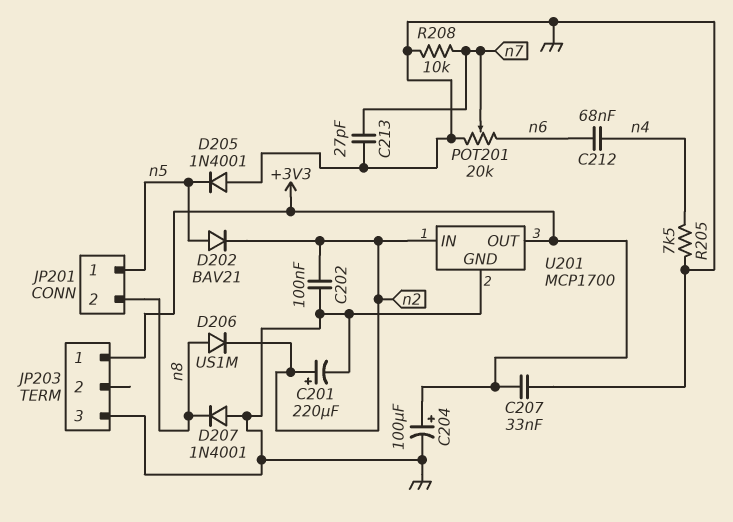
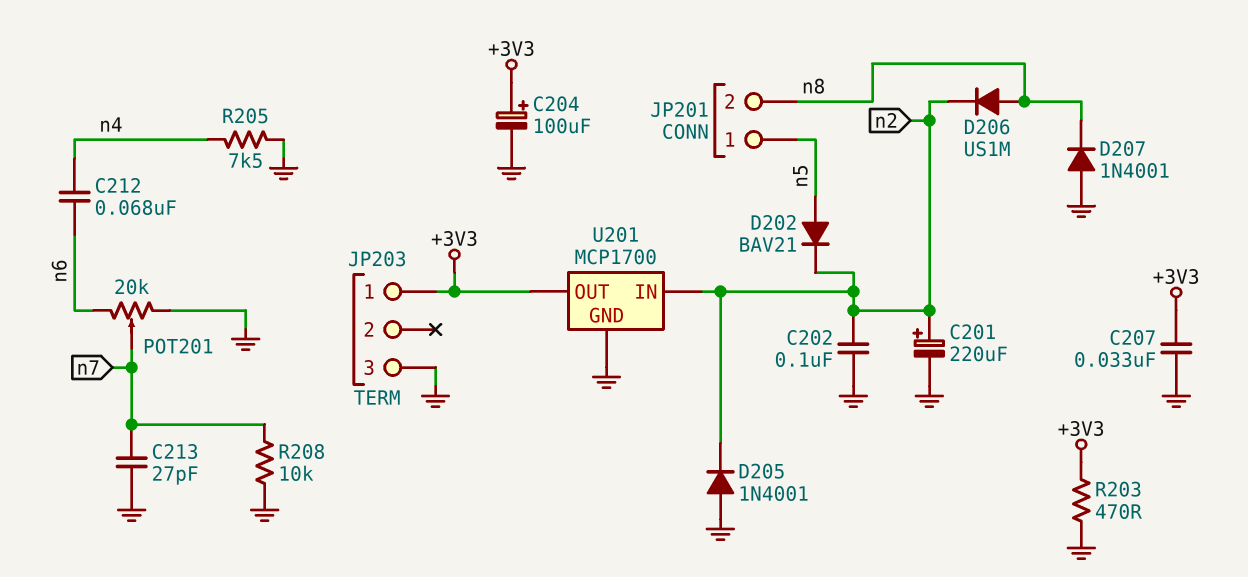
D205: diode 1N4001 (A GND, K n5) -> diode 1N4001 (A GND, K n2)
R203: none -> 470 (+3V3, GND)

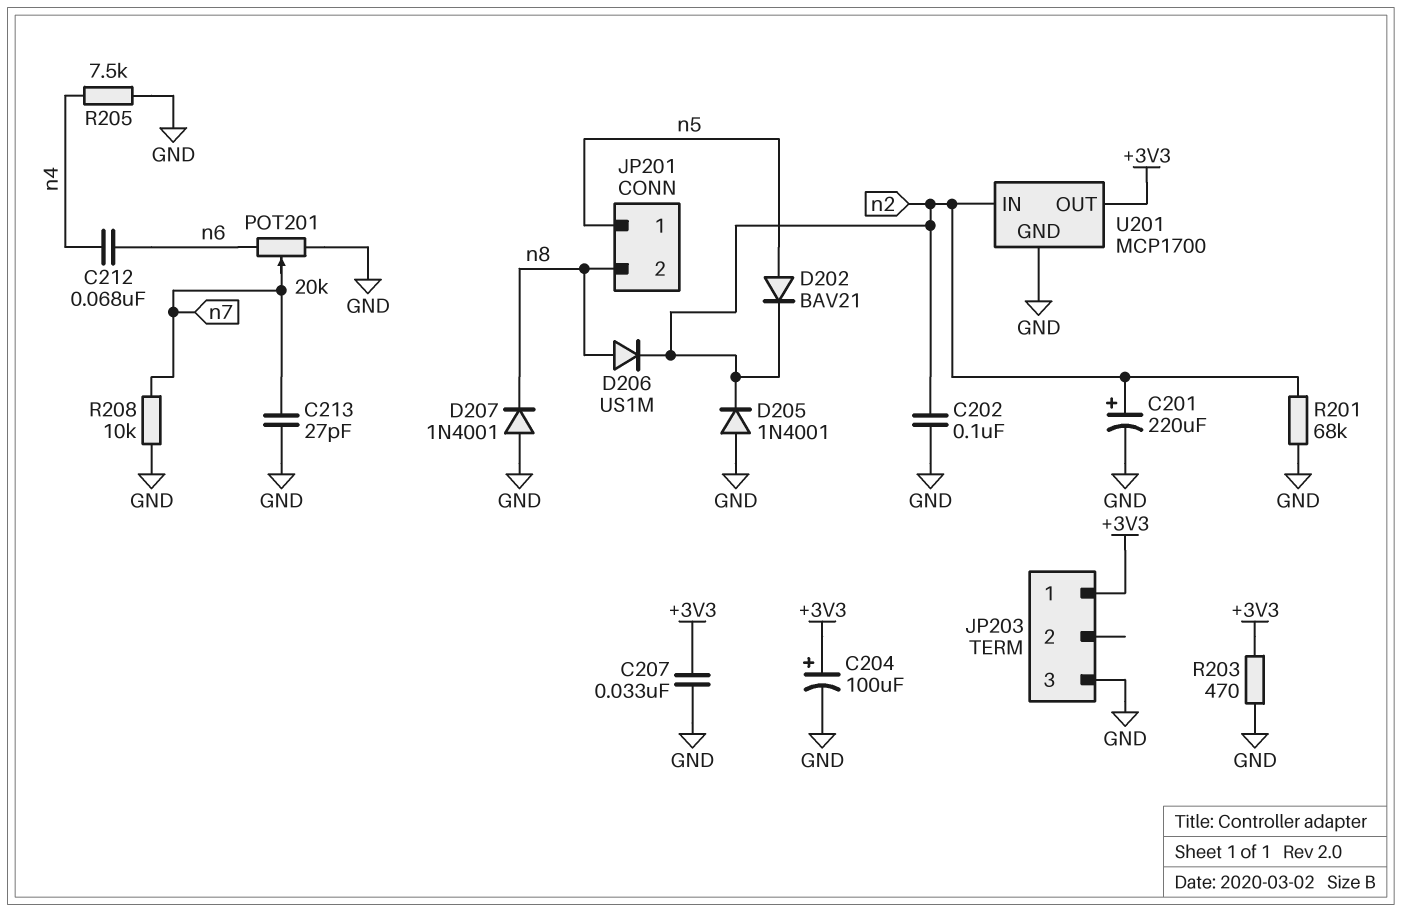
R201: none -> 68k (GND, n2)

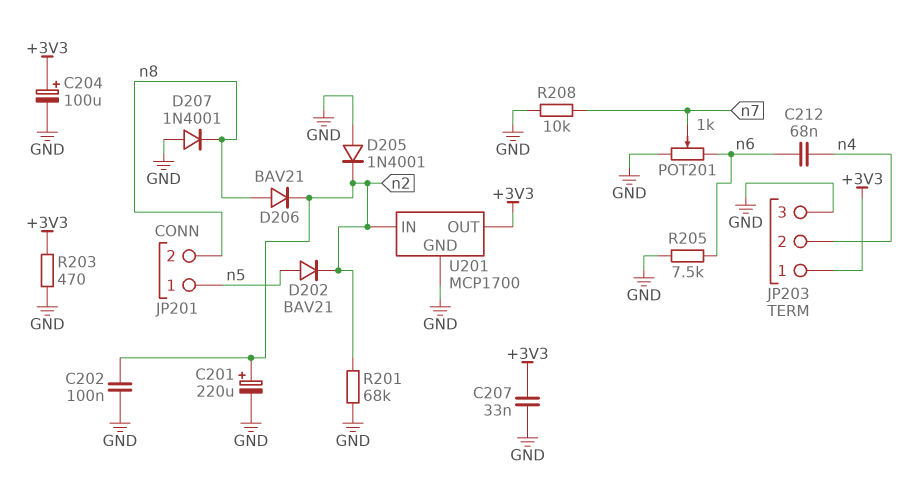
C213: 27pF (GND, n7) -> none
D206: diode US1M (A n8, K n2) -> diode BAV21 (A n8, K n2)
JP203 pin 2: none -> n4
POT201: 20k (GND, n6, wiper n7) -> 1k (GND, n6, wiper n7)
R205: 7.5k (GND, n4) -> 7.5k (GND, n6)

